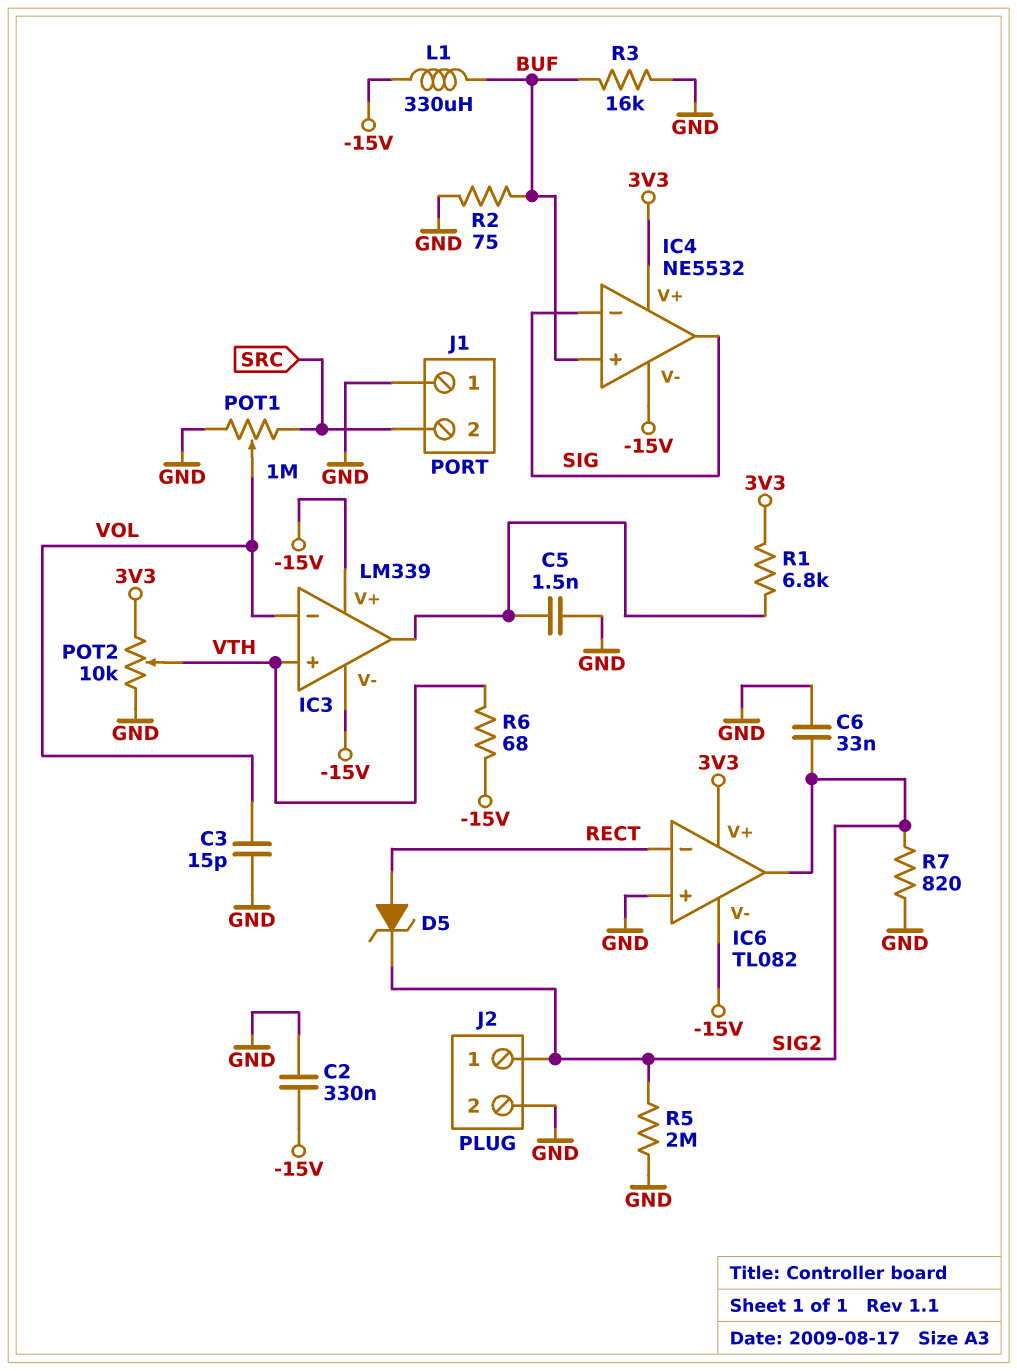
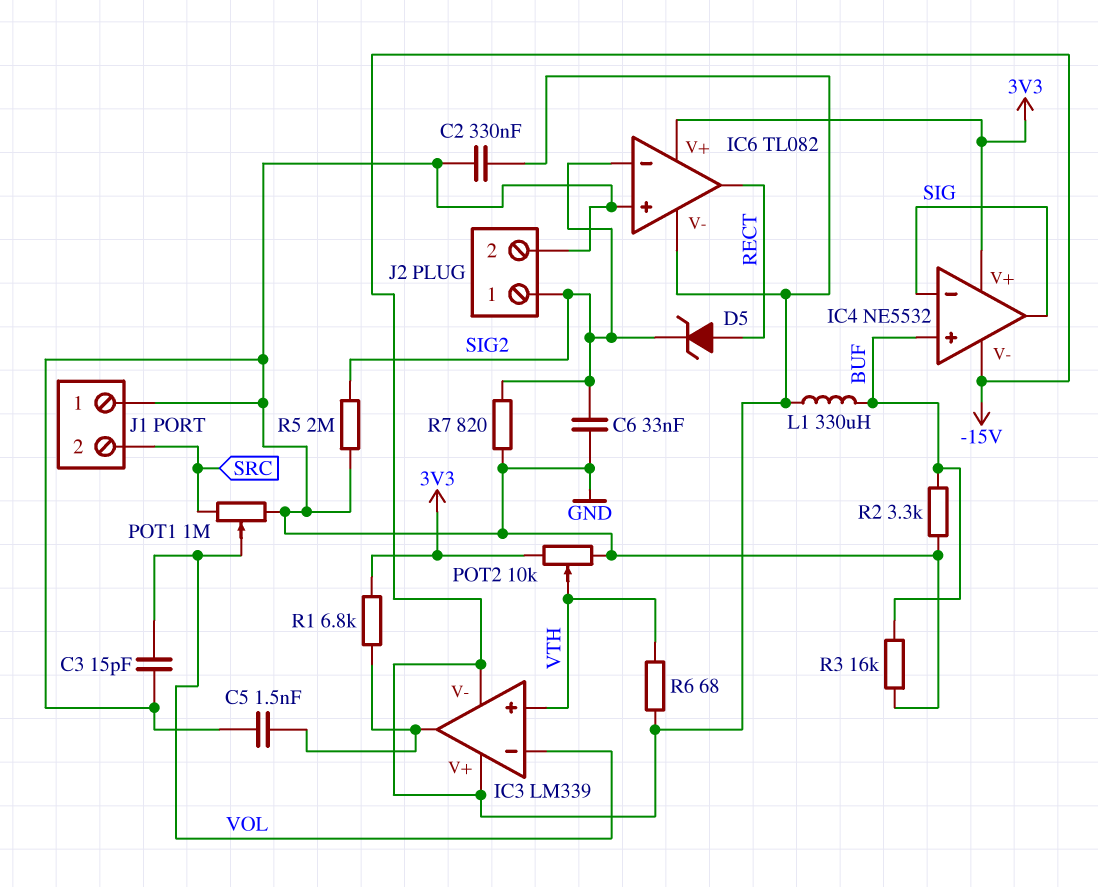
IC6 pin in-: RECT -> SIG2
IC6 pin out: SIG2 -> RECT
R2: 75 (BUF, GND) -> 3.3k (BUF, GND)

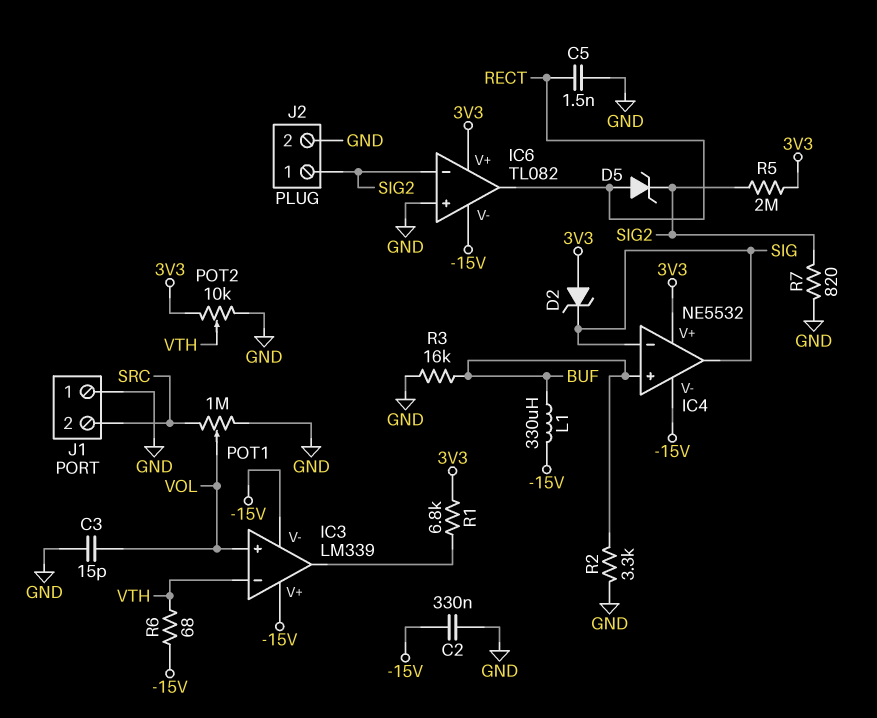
C5: 1.5nF (GND, IC3/out) -> 1.5nF (GND, RECT)
C6: 33nF (GND, SIG2) -> none
D2: none -> zener (A 3V3, K SIG)
IC3 pin in+: VTH -> VOL
IC3 pin in-: VOL -> VTH
R5: 2M (GND, SIG2) -> 2M (3V3, SIG2)

